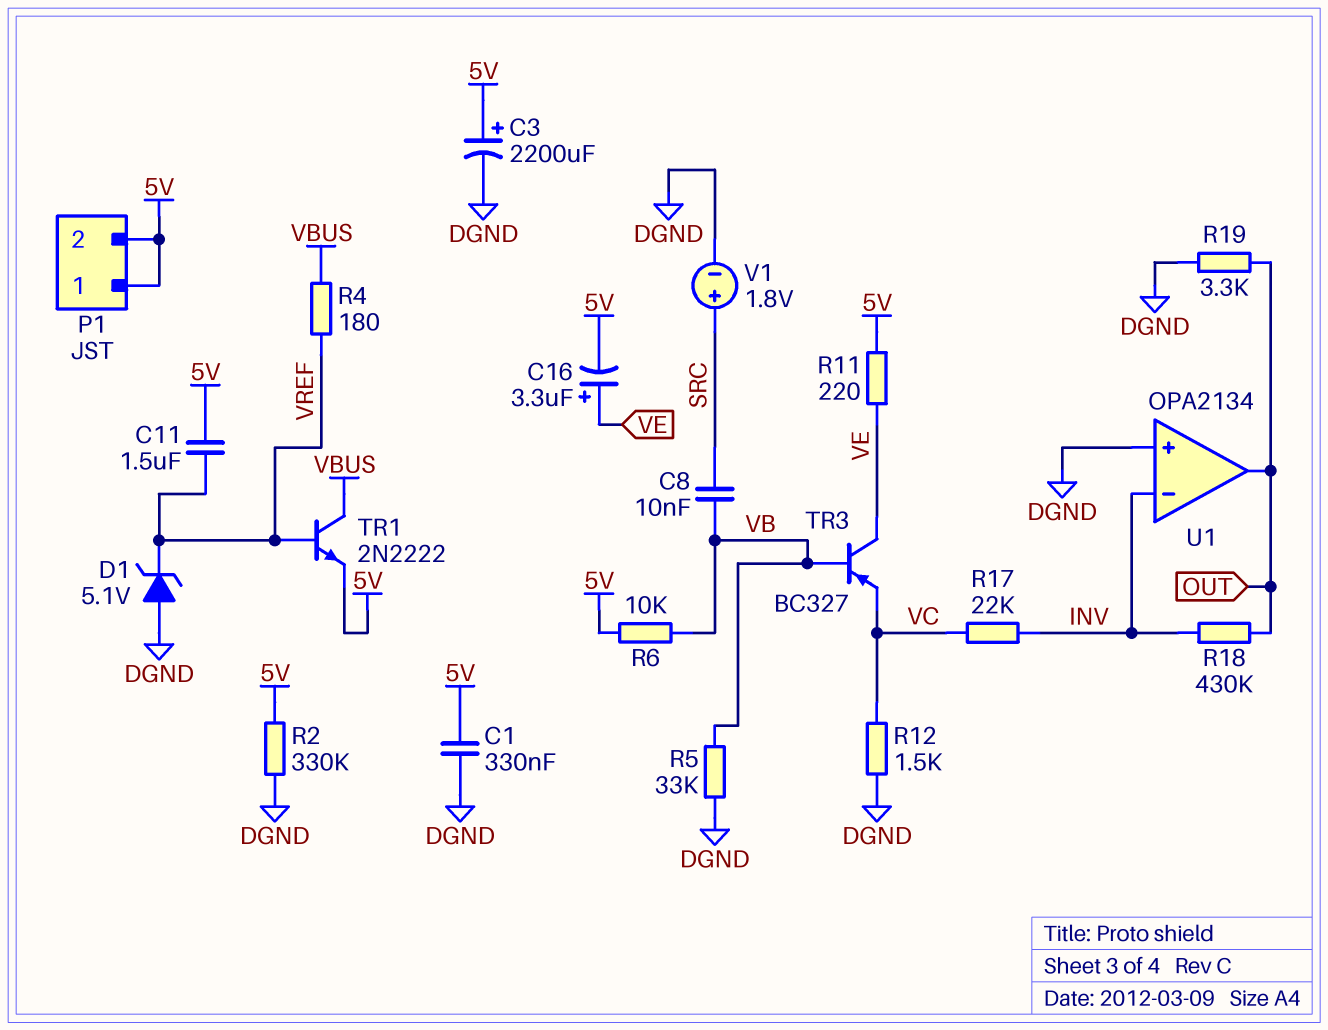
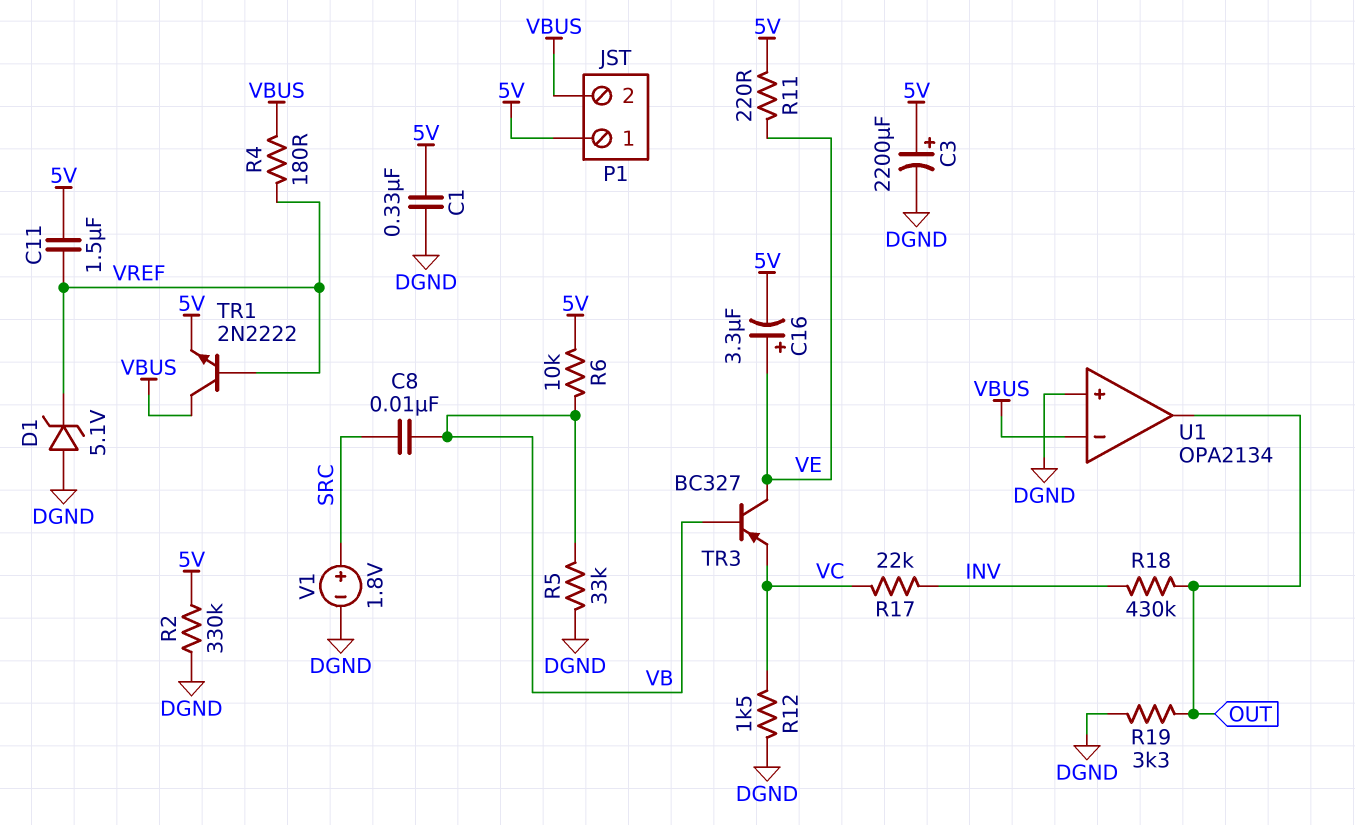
P1 pin 2: 5V -> VBUS
U1 pin in-: INV -> VBUS

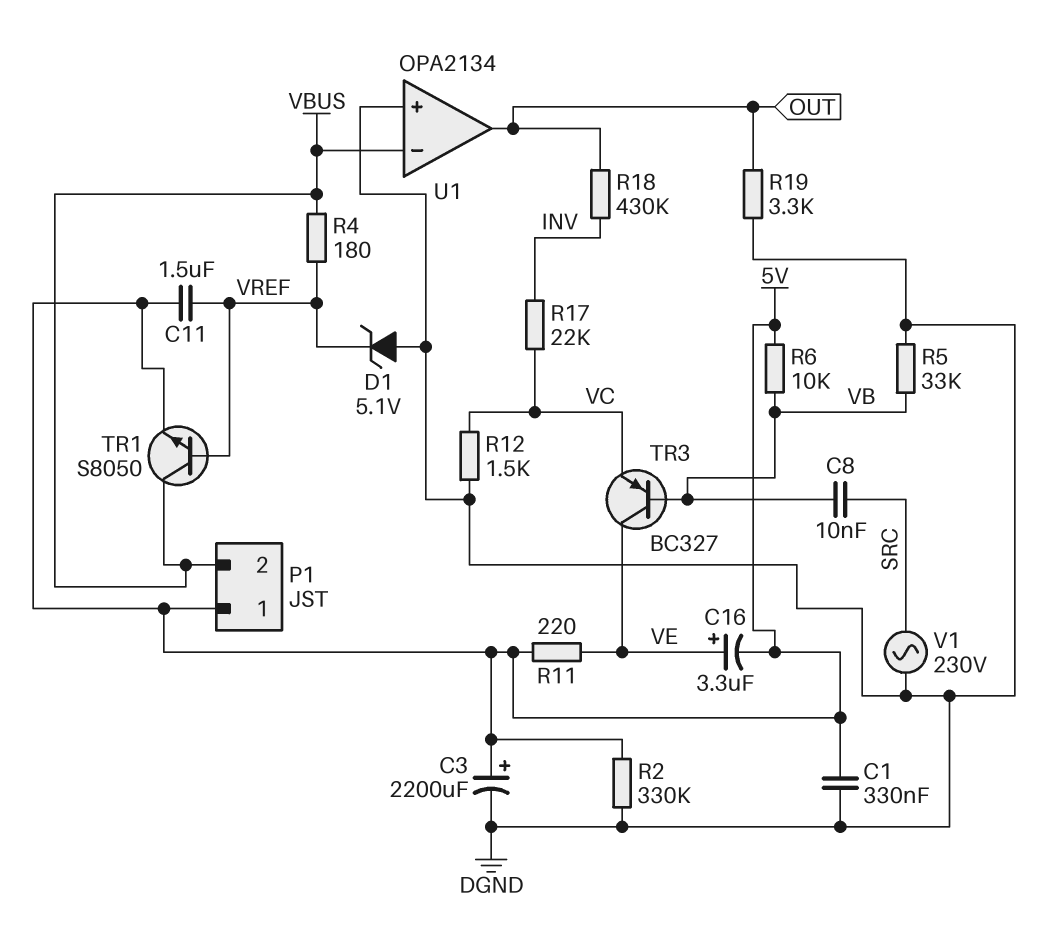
TR1: NPN 2N2222 (B VREF, C VBUS, E 5V) -> NPN S8050 (B VREF, C VBUS, E 5V)
V1: 1.8V (plus SRC, minus DGND) -> AC 230V (DGND, SRC)

